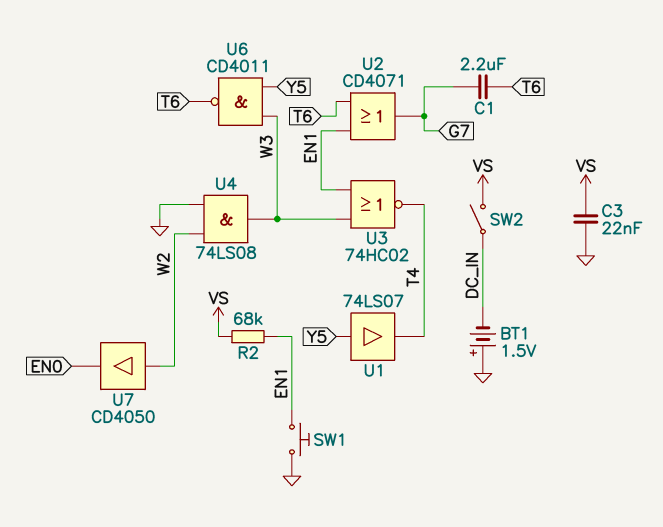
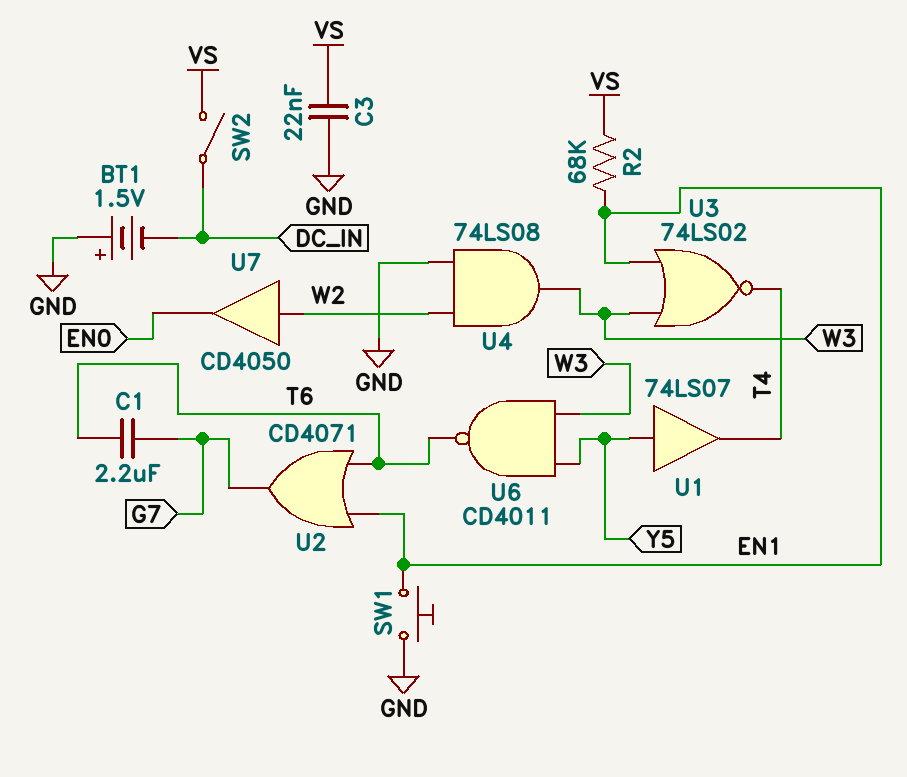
U3: NOR 74HC02 (in EN1, in W3, out T4) -> NOR 74LS02 (in EN1, in W3, out T4)

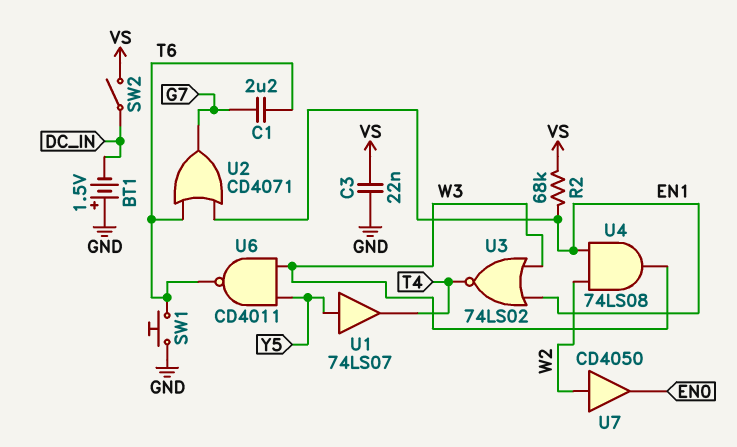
SW1: button (EN1, GND) -> button (GND, T6)
U4: AND 74LS08 (in GND, in W2, out W3) -> AND 74LS08 (in EN1, in W2, out W3)

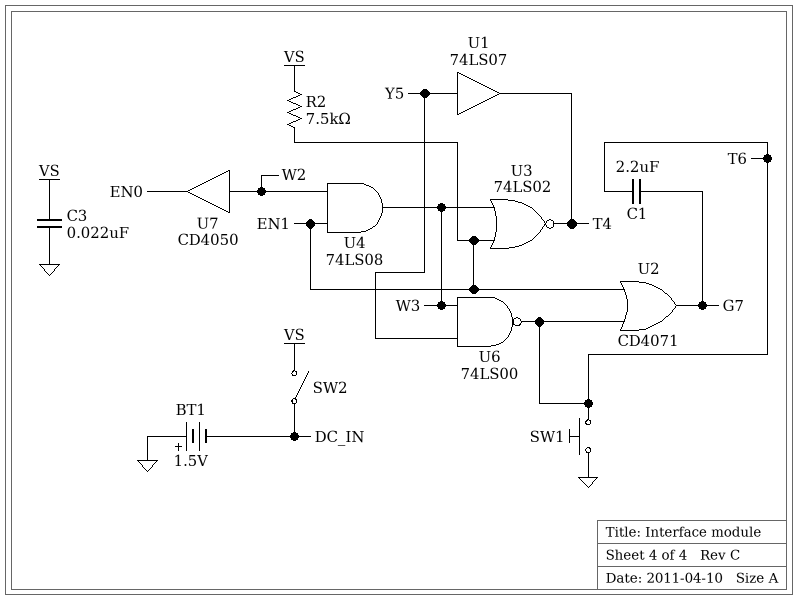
R2: 68k (EN1, VS) -> 7.5k (EN1, VS)
U6: NAND CD4011 (in W3, in Y5, out T6) -> NAND 74LS00 (in W3, in Y5, out T6)

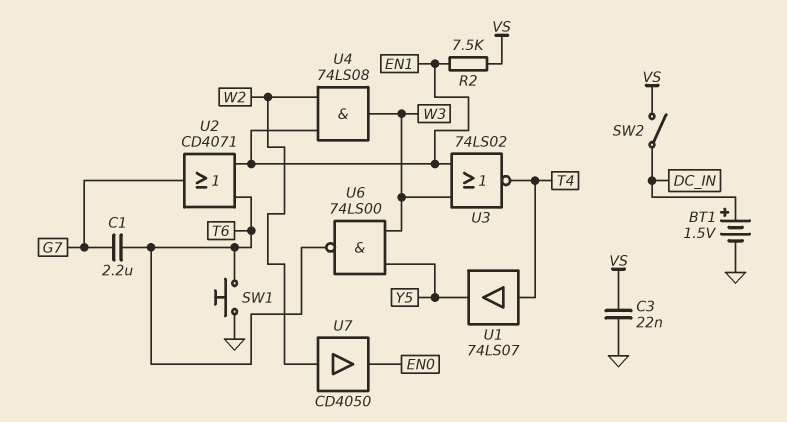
BT1: 1.5V (plus GND, minus DC_IN) -> 1.5V (plus DC_IN, minus GND)
U1: buffer 74LS07 (in Y5, out T4) -> buffer 74LS07 (in T4, out Y5)

